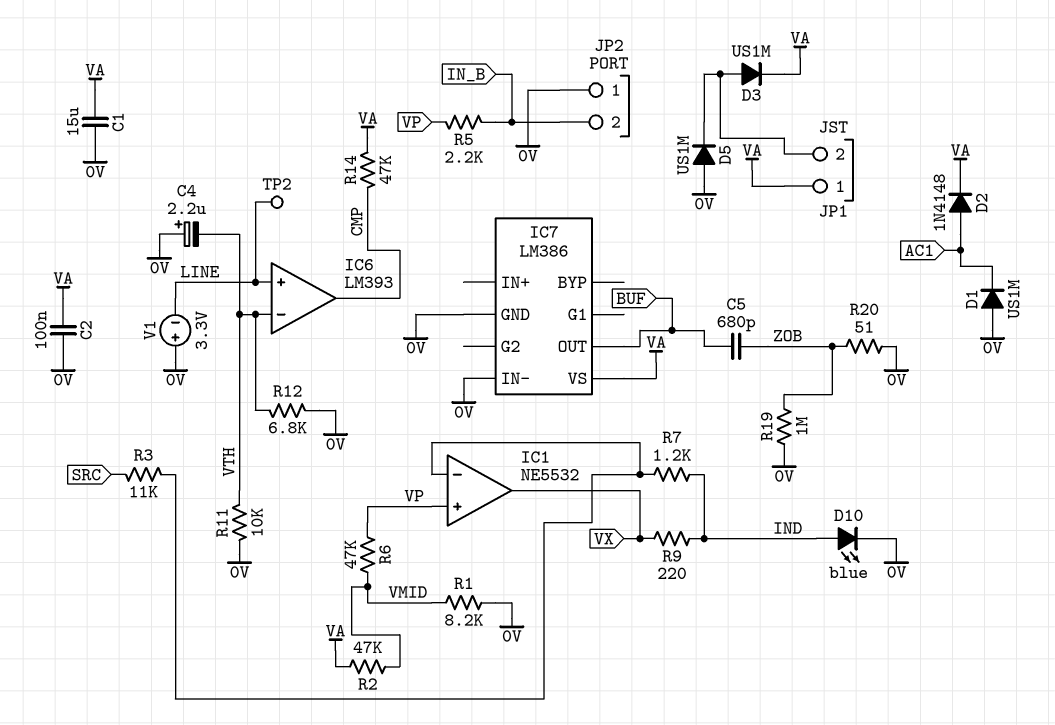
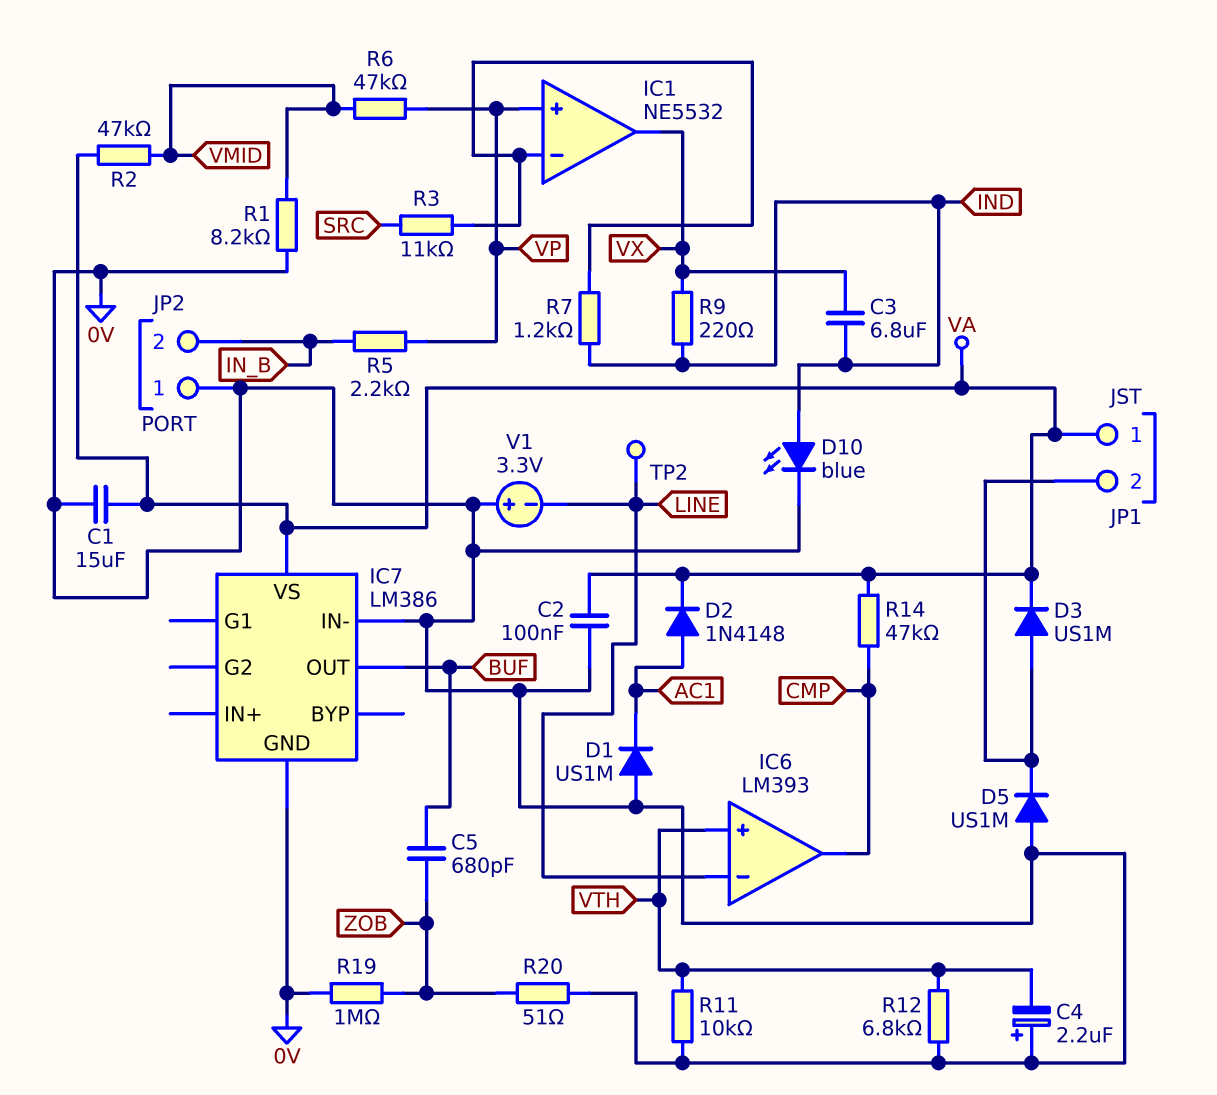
C3: none -> 6.8uF (IND, VX)
IC6 pin in+: LINE -> VTH
IC6 pin in-: VTH -> LINE

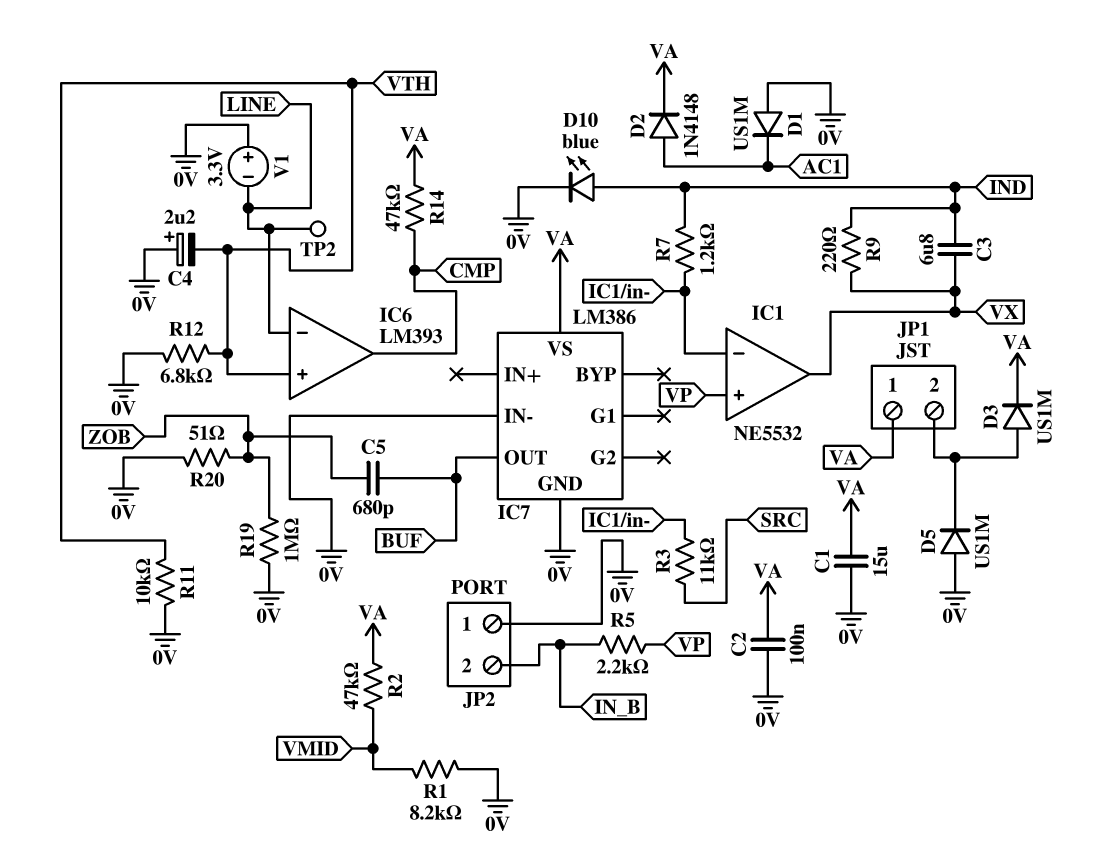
R6: 47k (VMID, VP) -> none

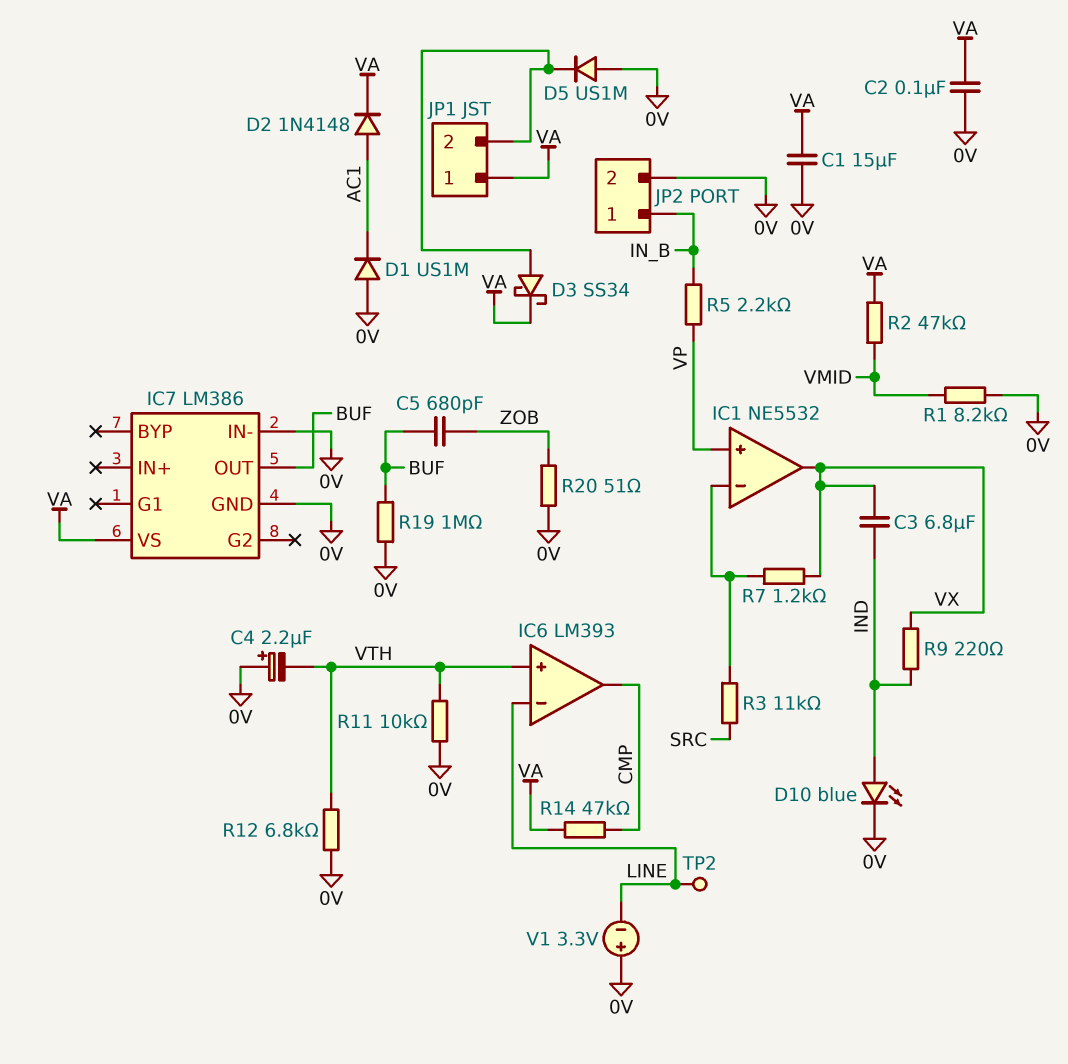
D3: diode US1M (A JP1/2, K VA) -> schottky SS34 (A JP1/2, K VA)
JP2 pin 1: 0V -> IN_B
JP2 pin 2: IN_B -> 0V
R7: 1.2k (IC1/in-, IND) -> 1.2k (IC1/in-, VX)
R19: 1M (0V, ZOB) -> 1M (0V, BUF)

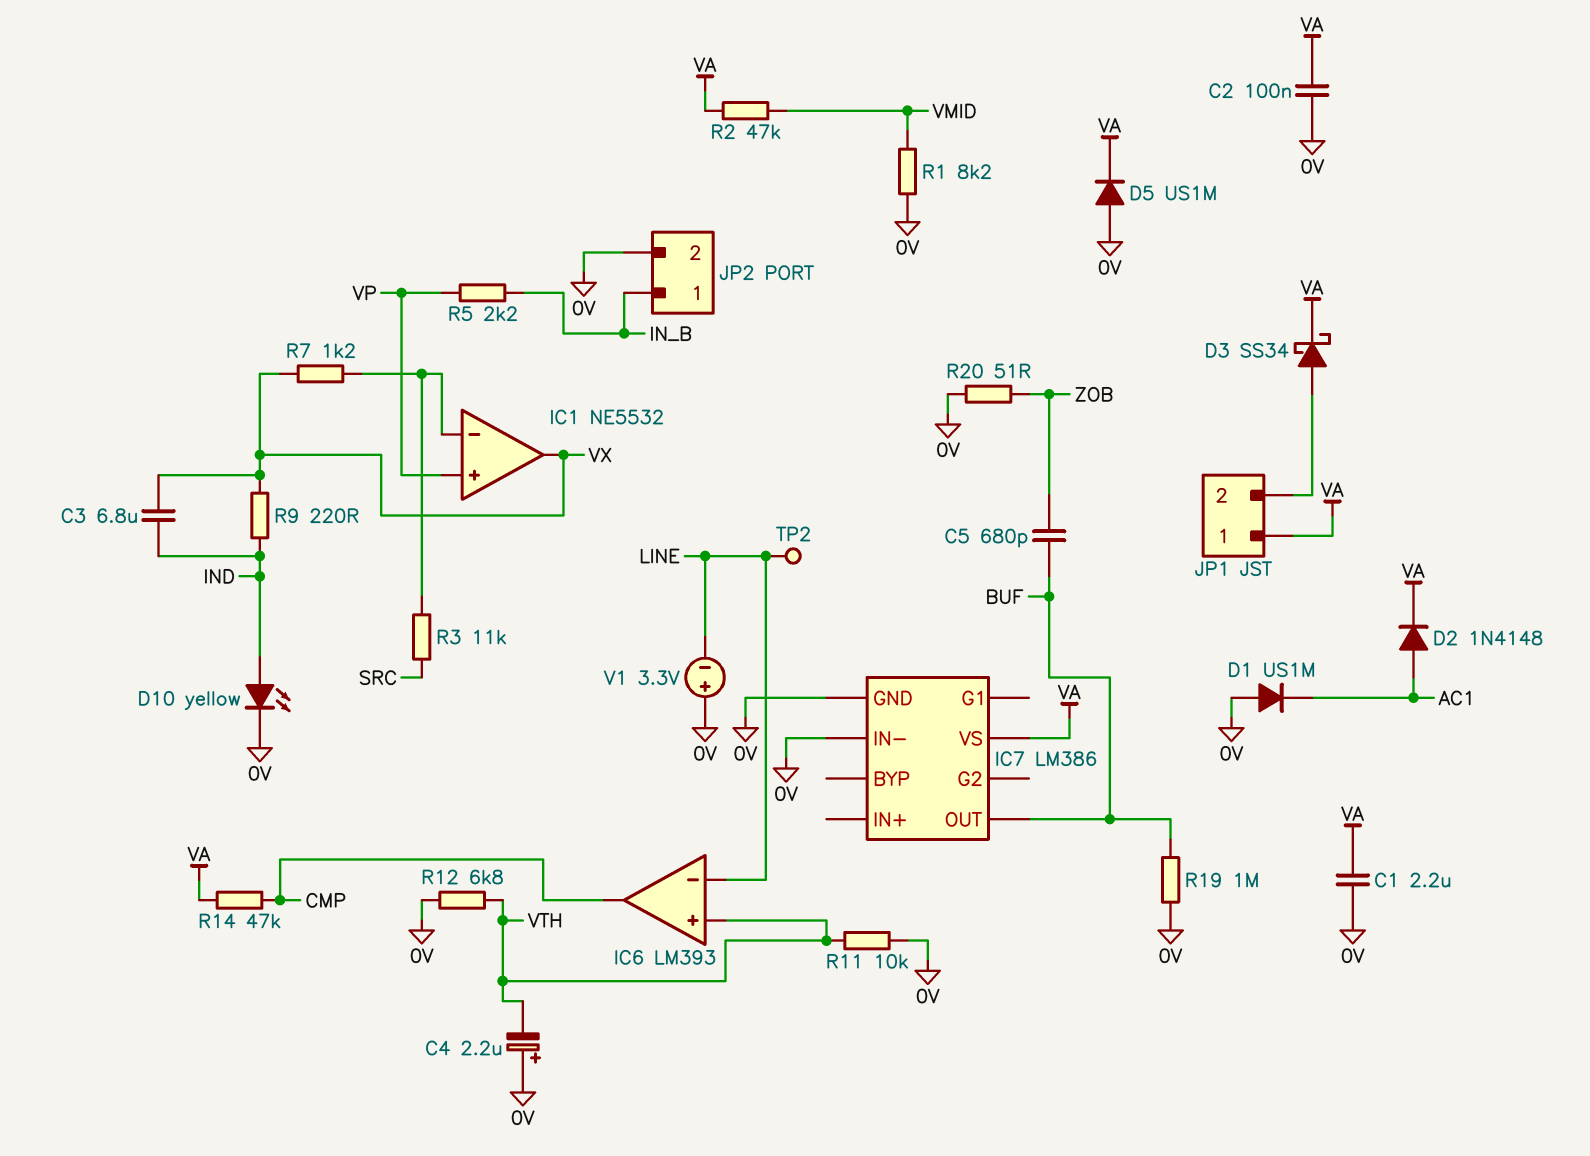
C1: 15uF (0V, VA) -> 2.2uF (0V, VA)
D5: diode US1M (A 0V, K JP1/2) -> diode US1M (A 0V, K VA)
D10: LED blue (A IND, K 0V) -> LED yellow (A IND, K 0V)

